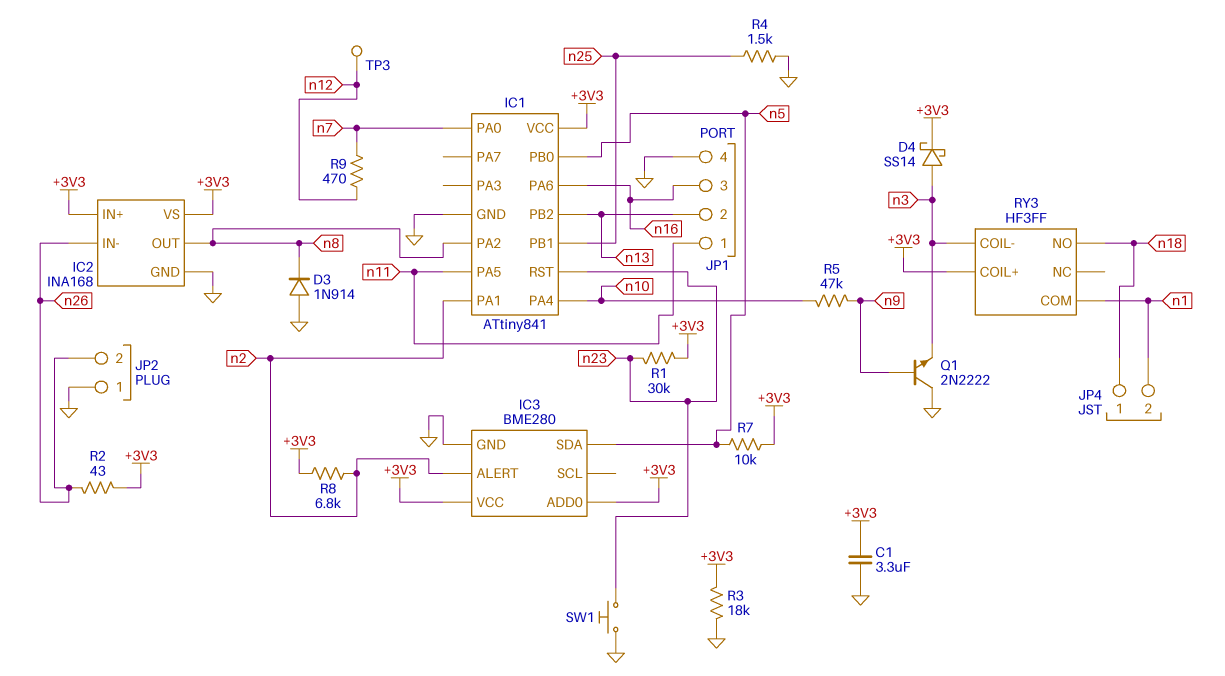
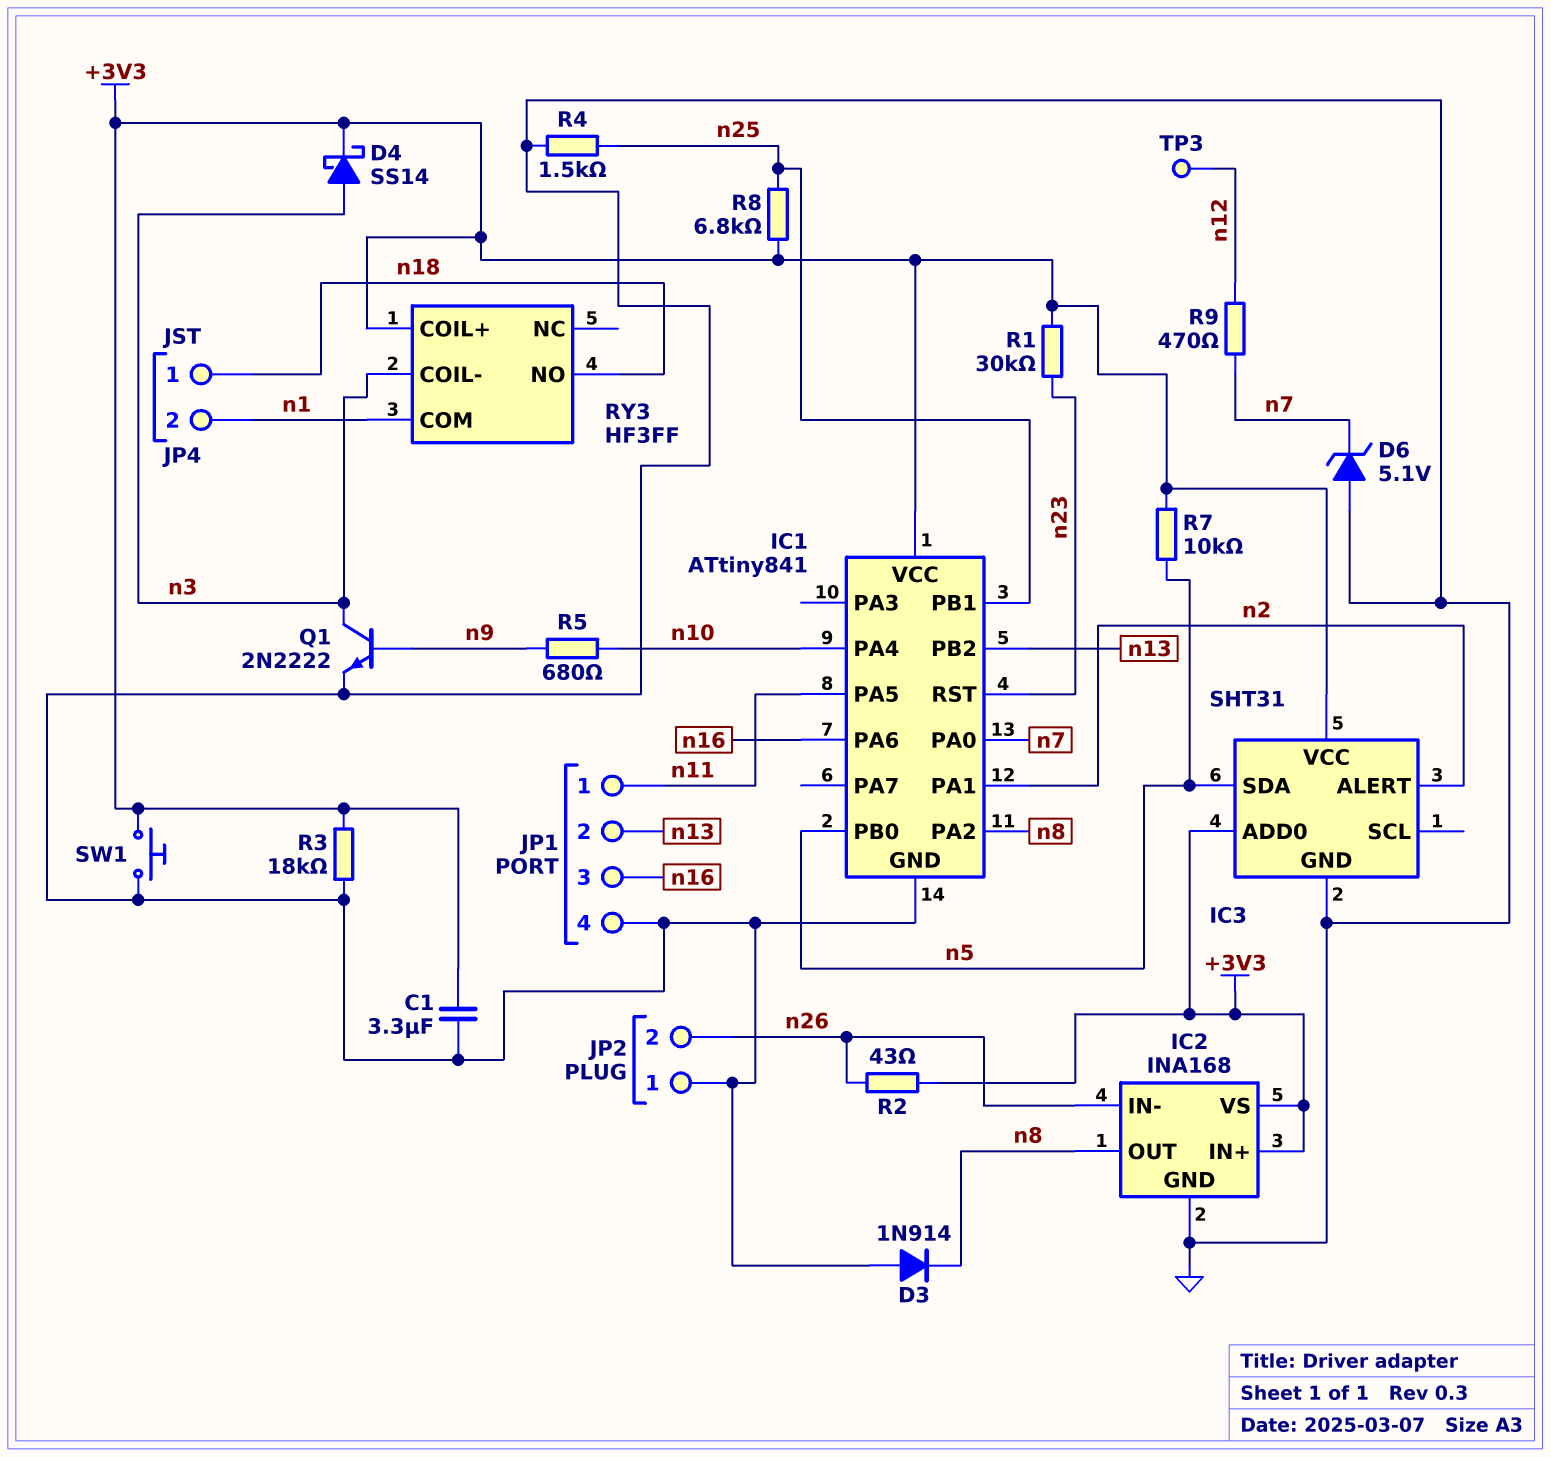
D6: none -> zener 5.1V (A GND, K n7)
IC3: BME280 -> SHT31
Q1: NPN 2N2222 (B n9, C GND, E n3) -> NPN 2N2222 (B n9, C n3, E GND)
R5: 47k (n9, n10) -> 680 (n9, n10)
R8: 6.8k (+3V3, n2) -> 6.8k (+3V3, n25)
SW1: button (GND, n23) -> button (+3V3, GND)

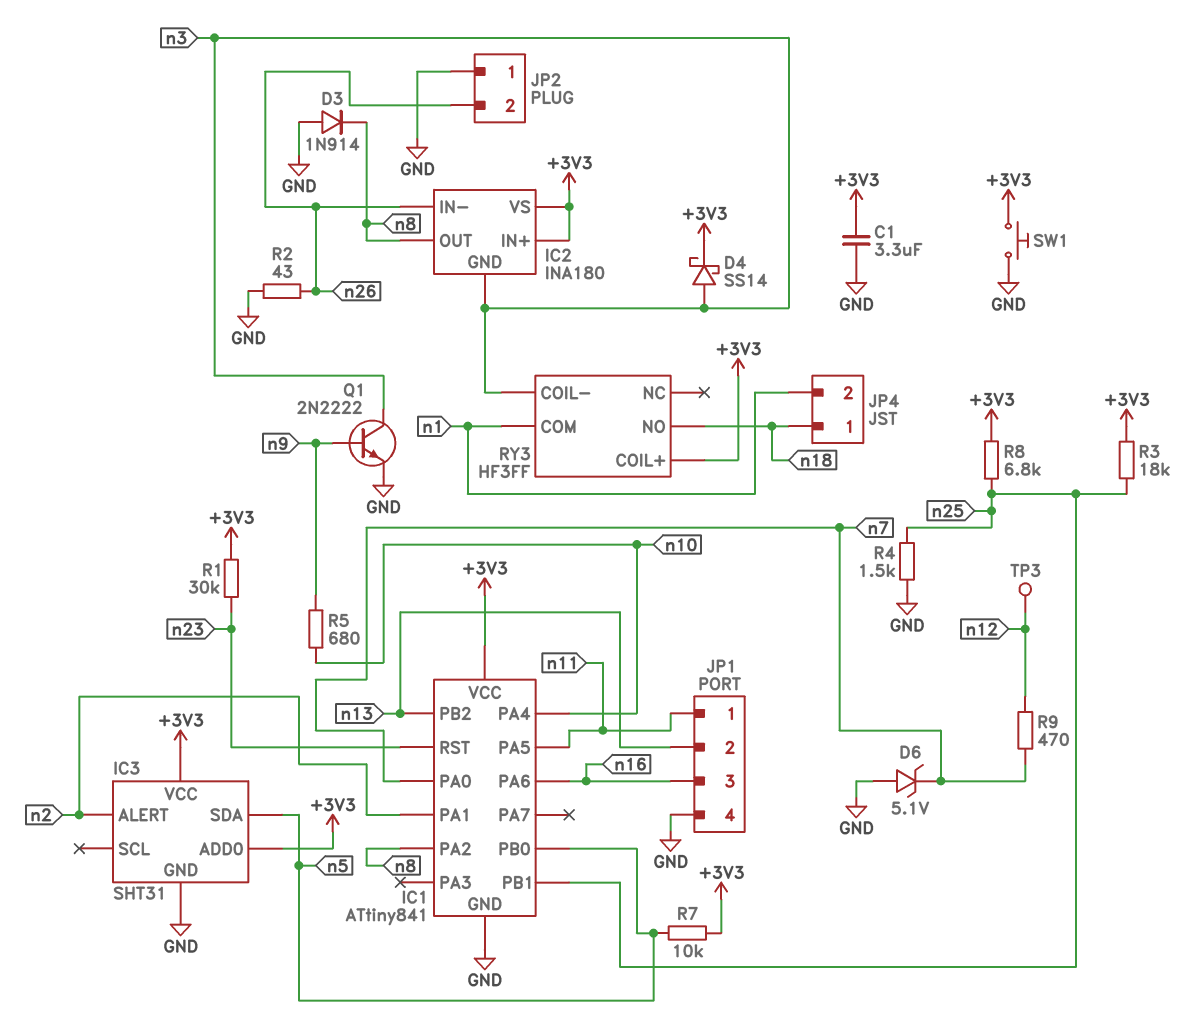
IC2: INA168 -> INA180
IC2 pin GND: GND -> n3
R2: 43 (+3V3, n26) -> 43 (GND, n26)
R3: 18k (+3V3, GND) -> 18k (+3V3, n25)

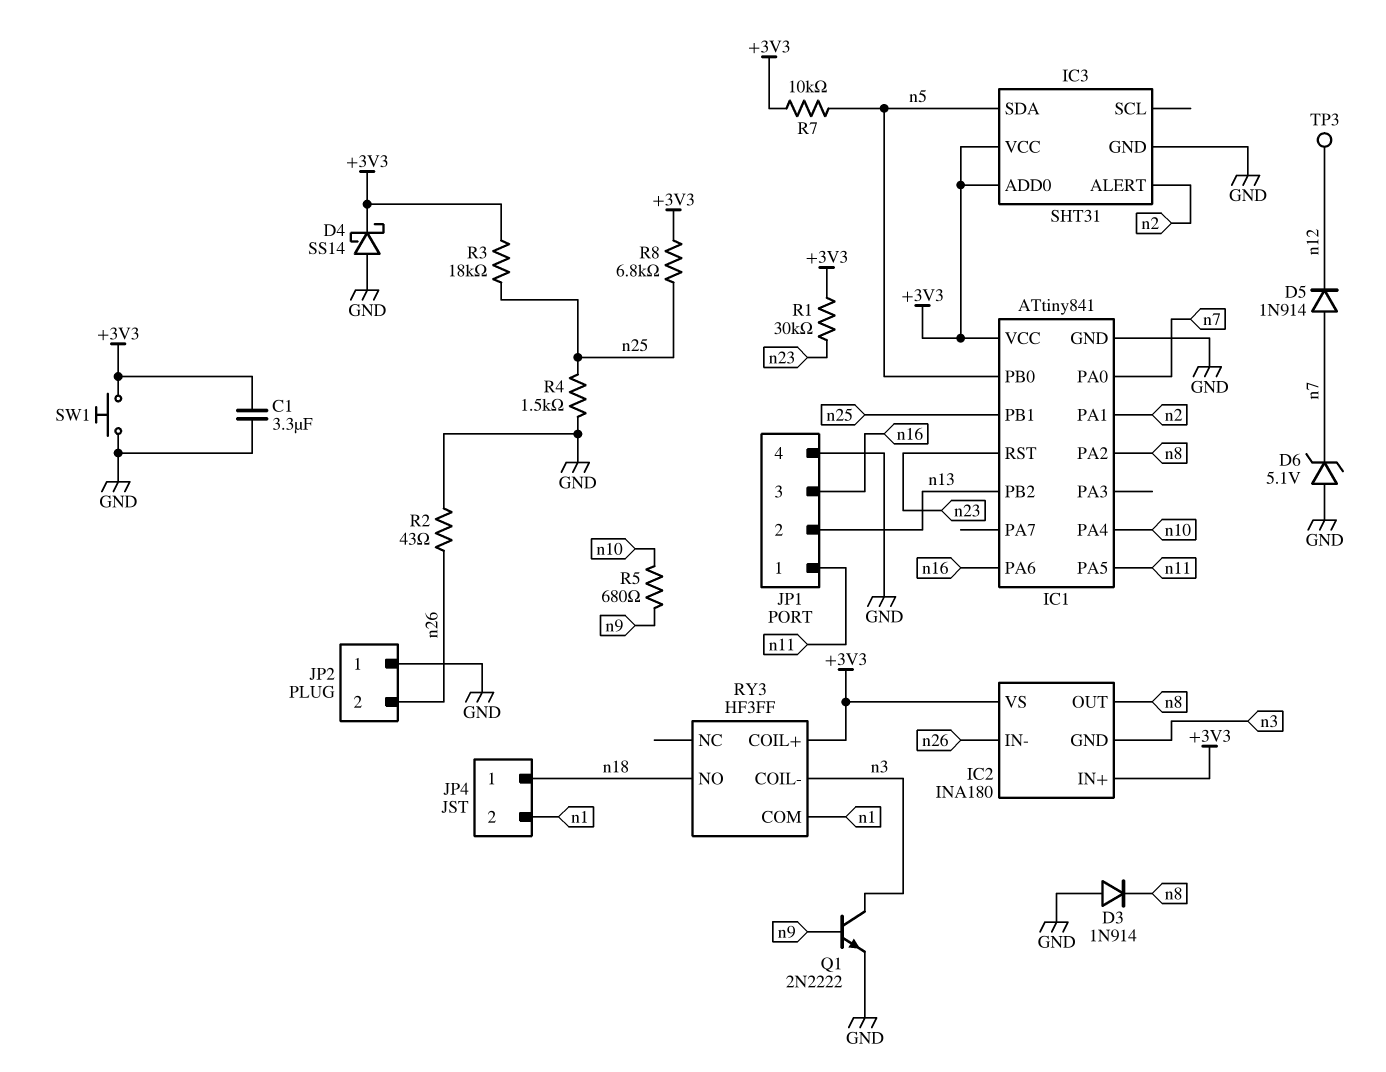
D4: schottky SS14 (A n3, K +3V3) -> schottky SS14 (A GND, K +3V3)
D5: none -> diode 1N914 (A n7, K n12)
R9: 470 (n7, n12) -> none

